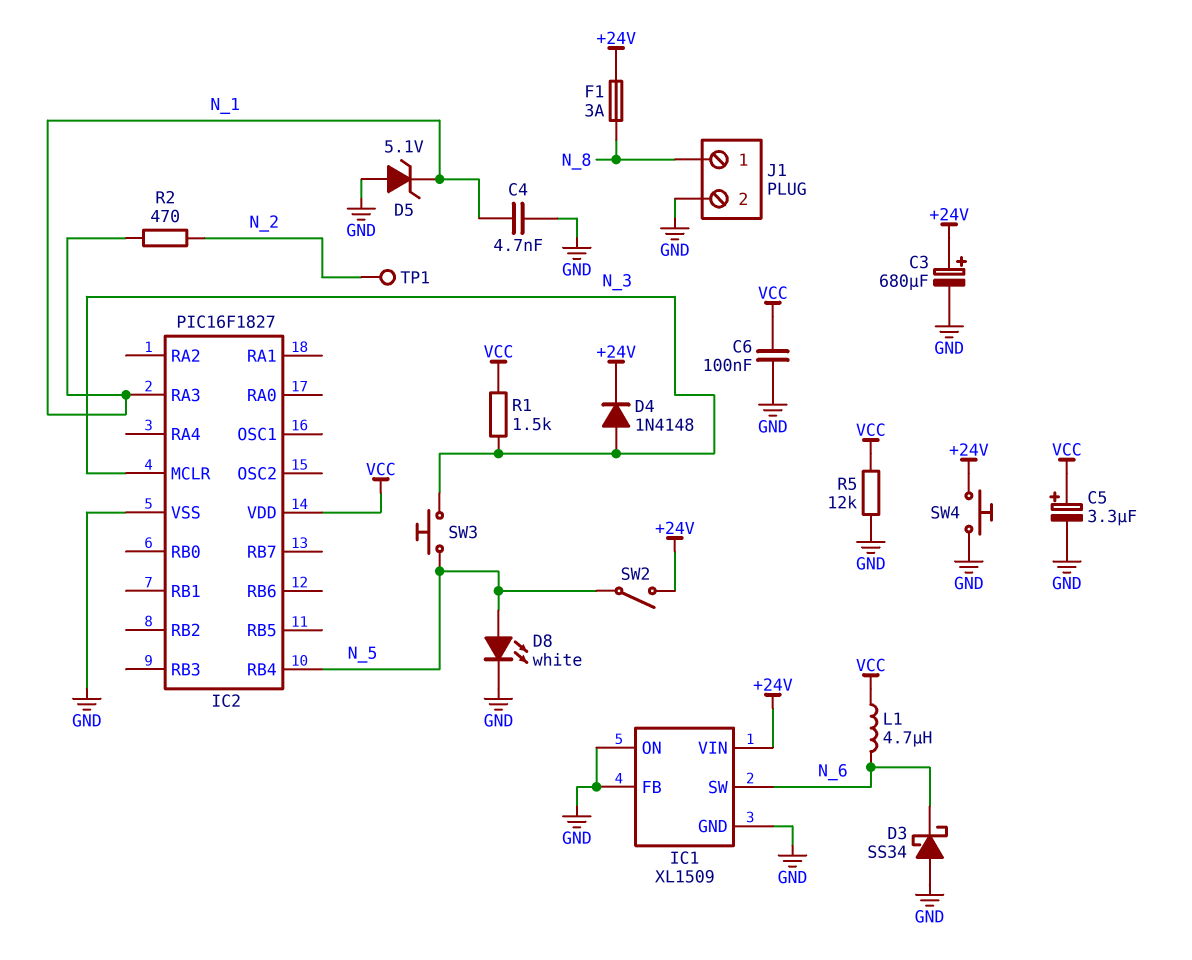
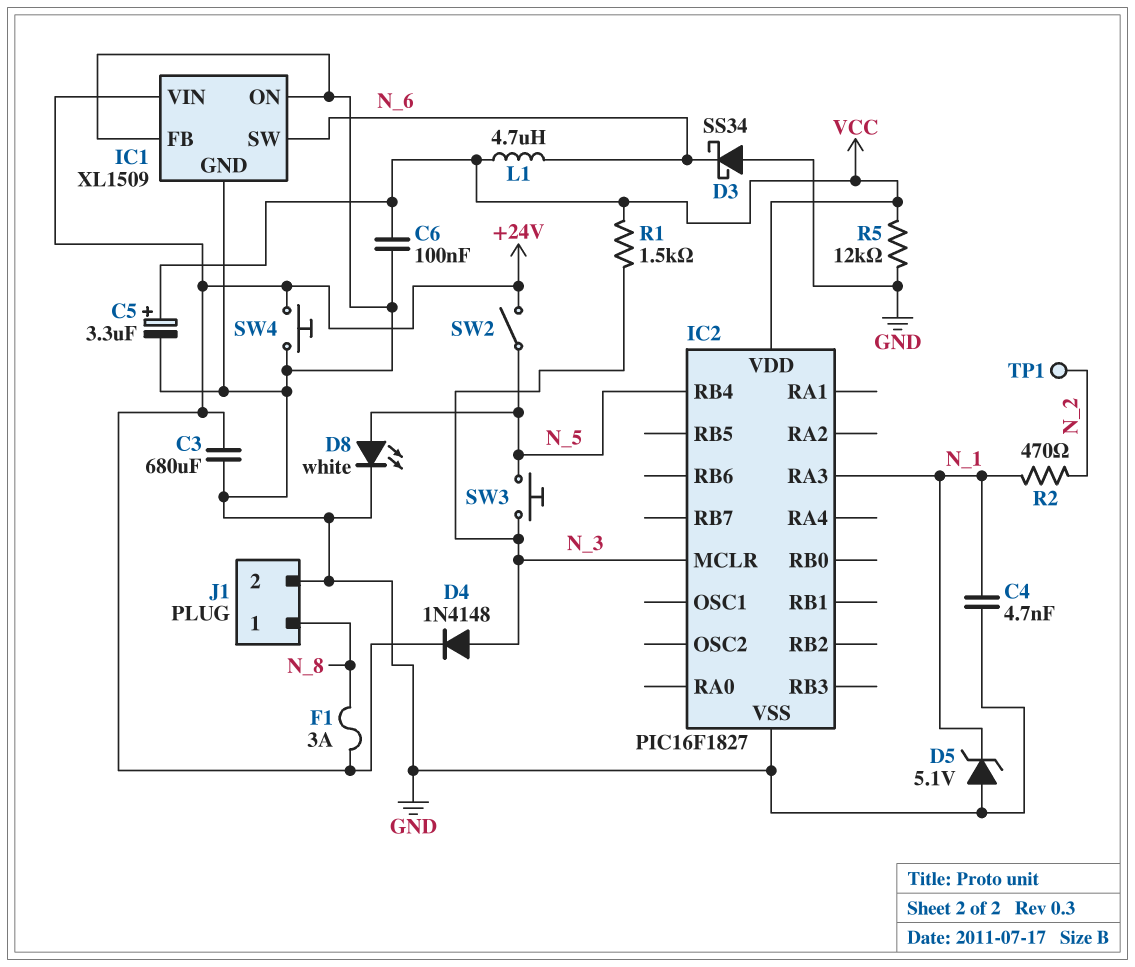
C3: 680uF (plus +24V, minus GND) -> 680uF (+24V, GND)

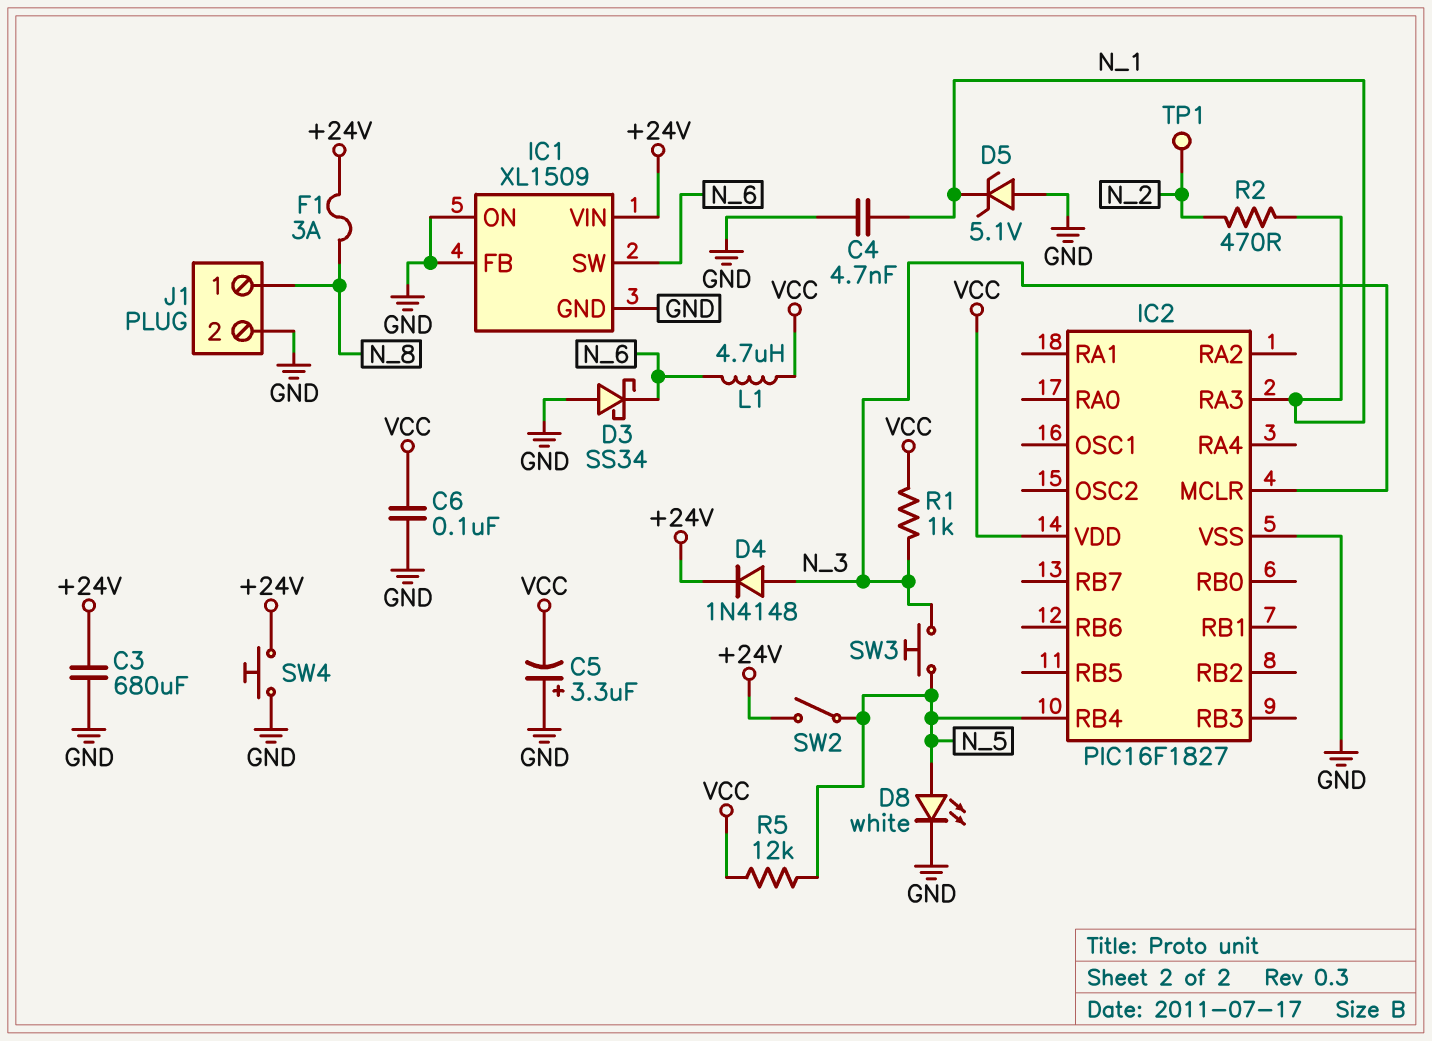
C5: 3.3uF (plus VCC, minus GND) -> 3.3uF (plus GND, minus VCC)
R1: 1.5k (N_3, VCC) -> 1k (N_3, VCC)
R5: 12k (GND, VCC) -> 12k (N_5, VCC)

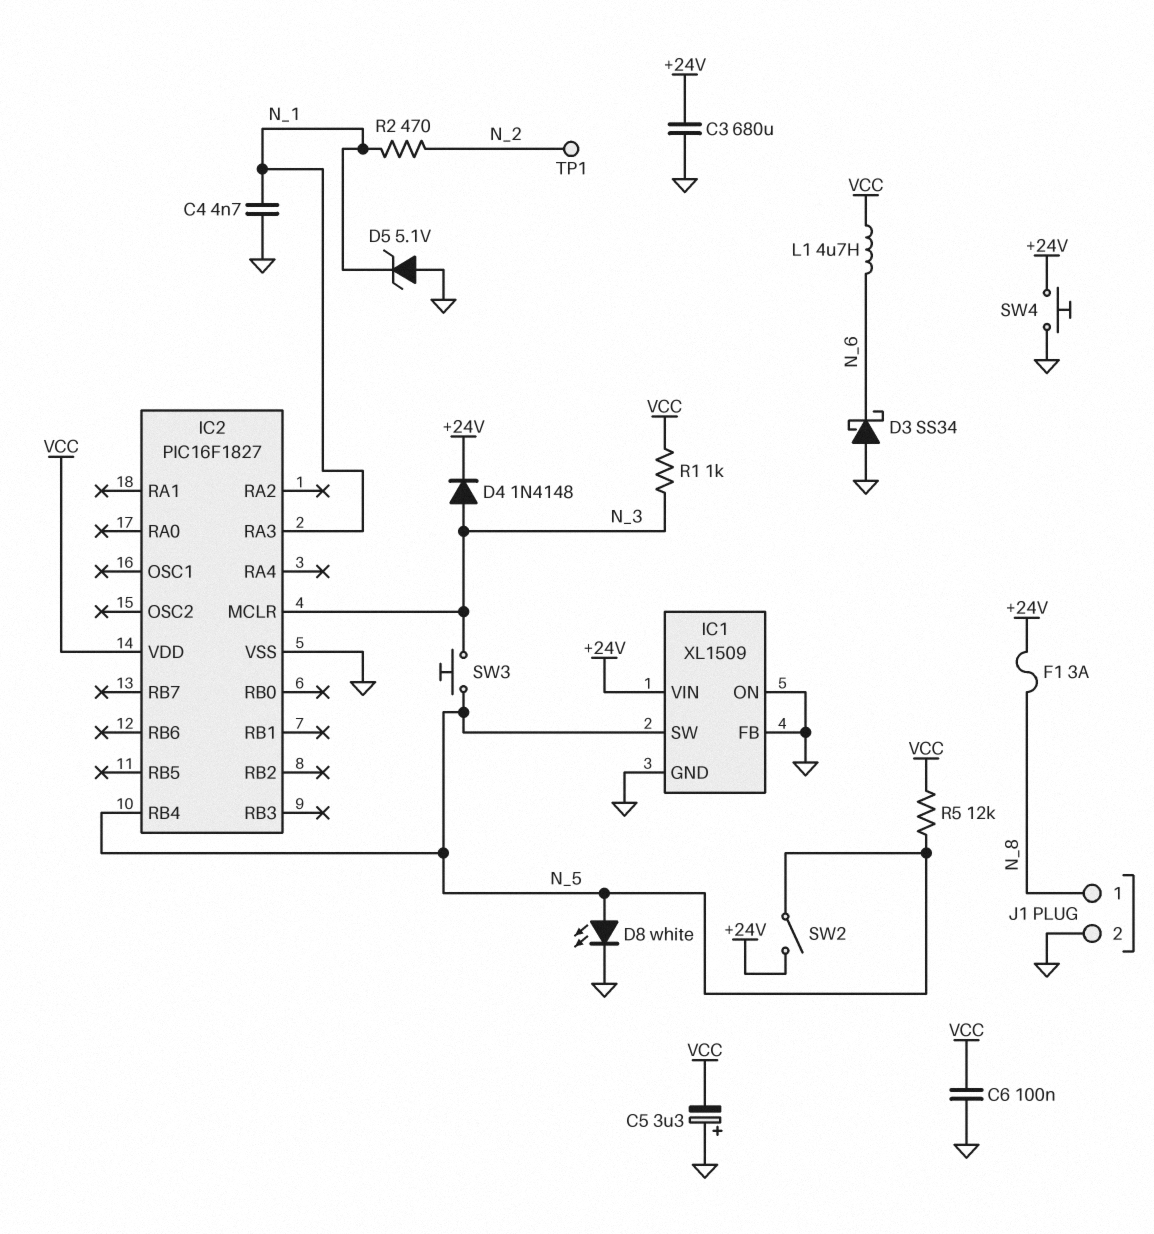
IC1 pin SW: N_6 -> N_5

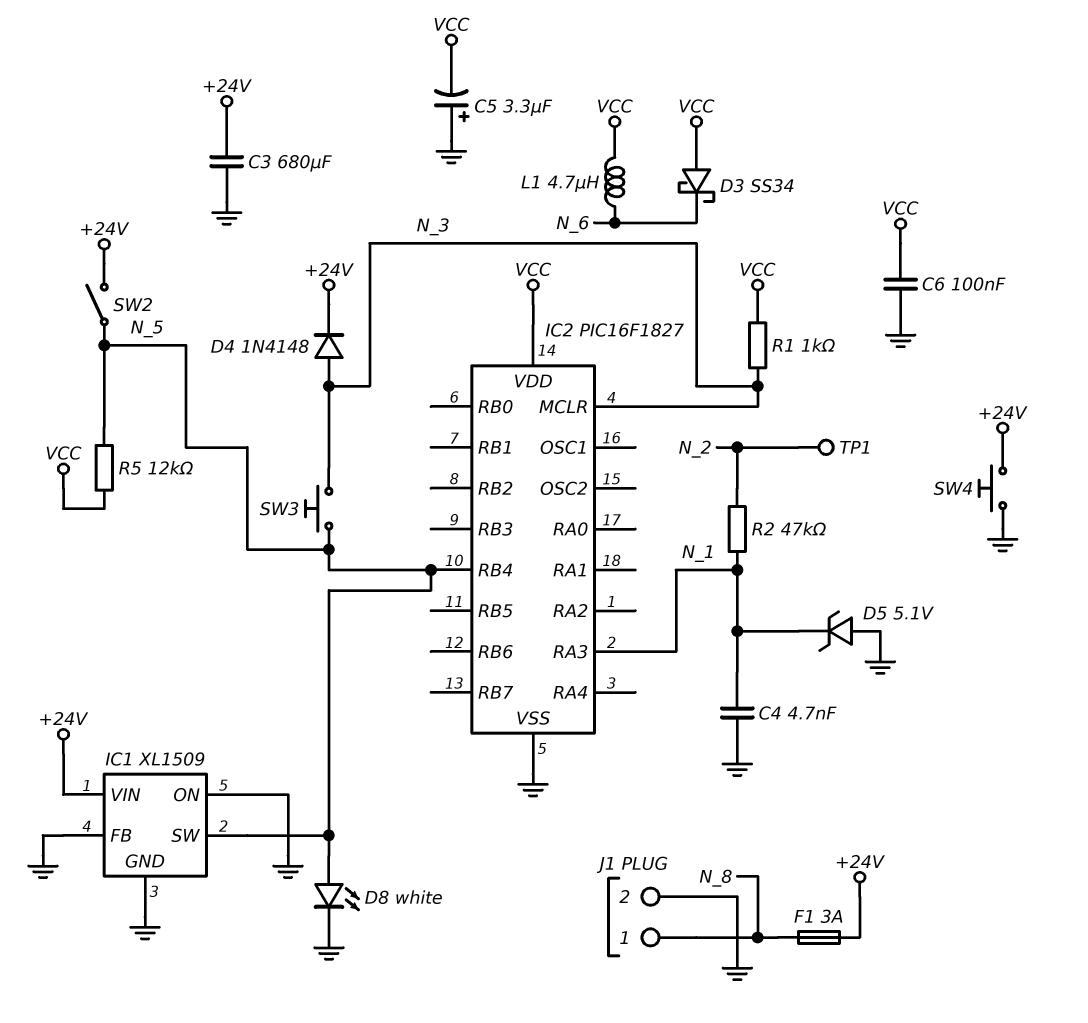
D3: schottky SS34 (A GND, K N_6) -> schottky SS34 (A VCC, K N_6)
R2: 470 (N_1, N_2) -> 47k (N_1, N_2)

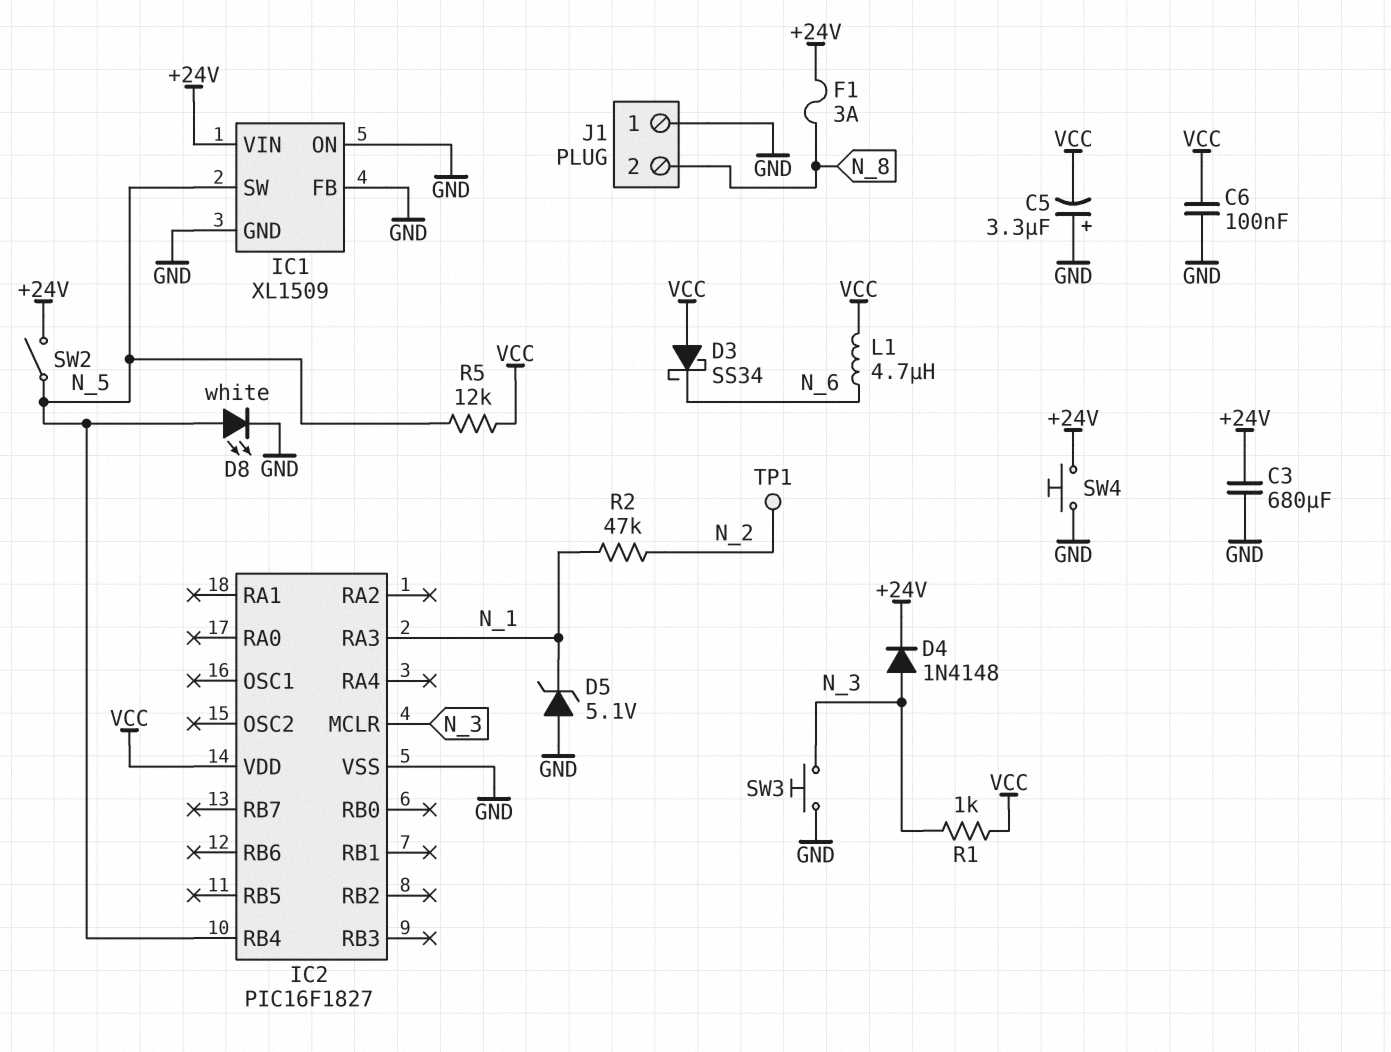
C4: 4.7nF (GND, N_1) -> none
J1 pin 1: N_8 -> GND
J1 pin 2: GND -> N_8
SW3: button (N_3, N_5) -> button (GND, N_3)

